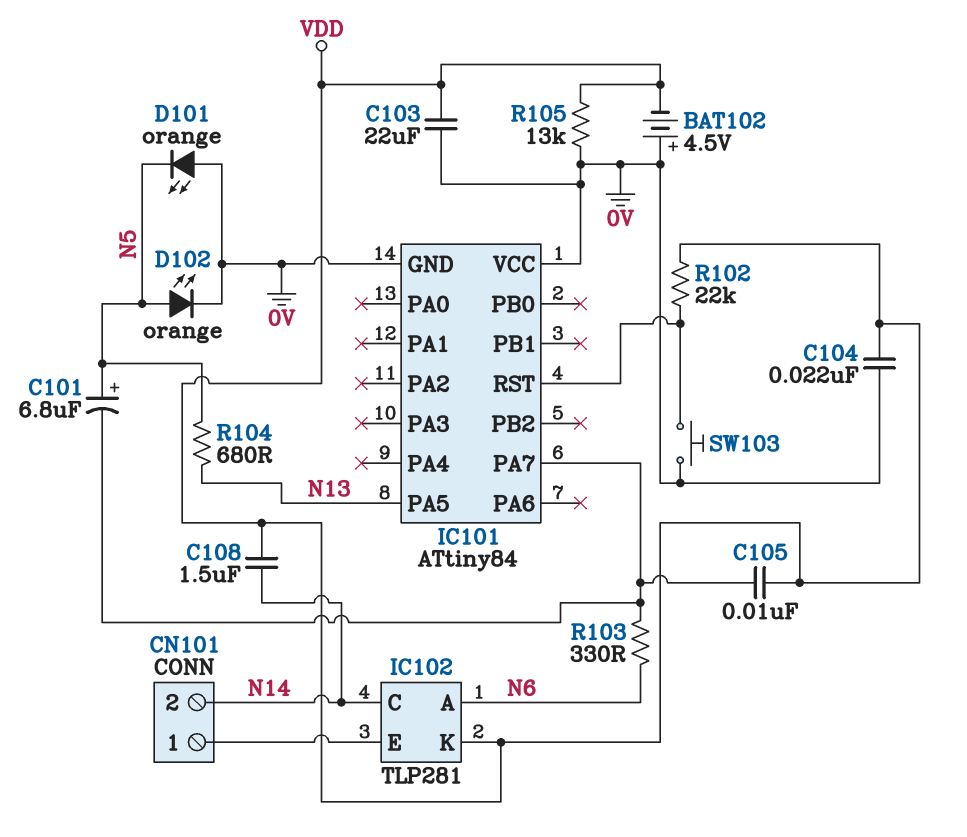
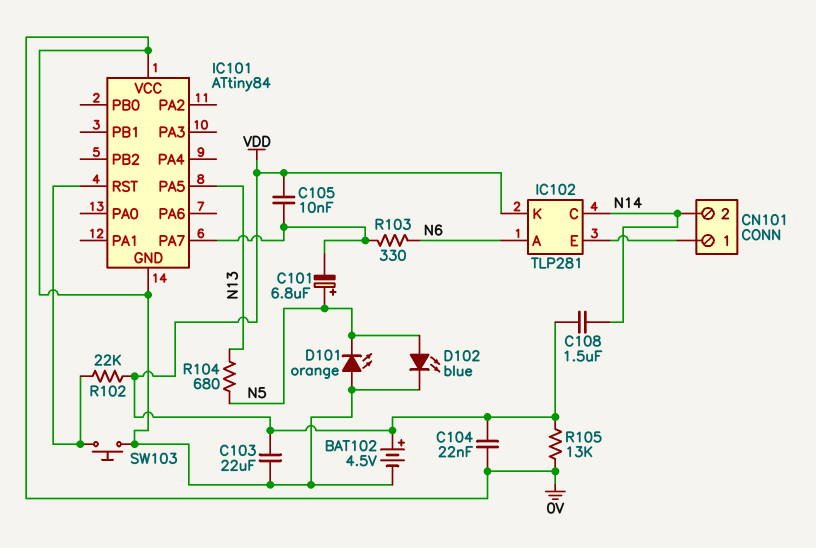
BAT102: 4.5V (plus 0V, minus VDD) -> 4.5V (plus VDD, minus 0V)
D102: LED orange (A N5, K 0V) -> LED blue (A N5, K 0V)

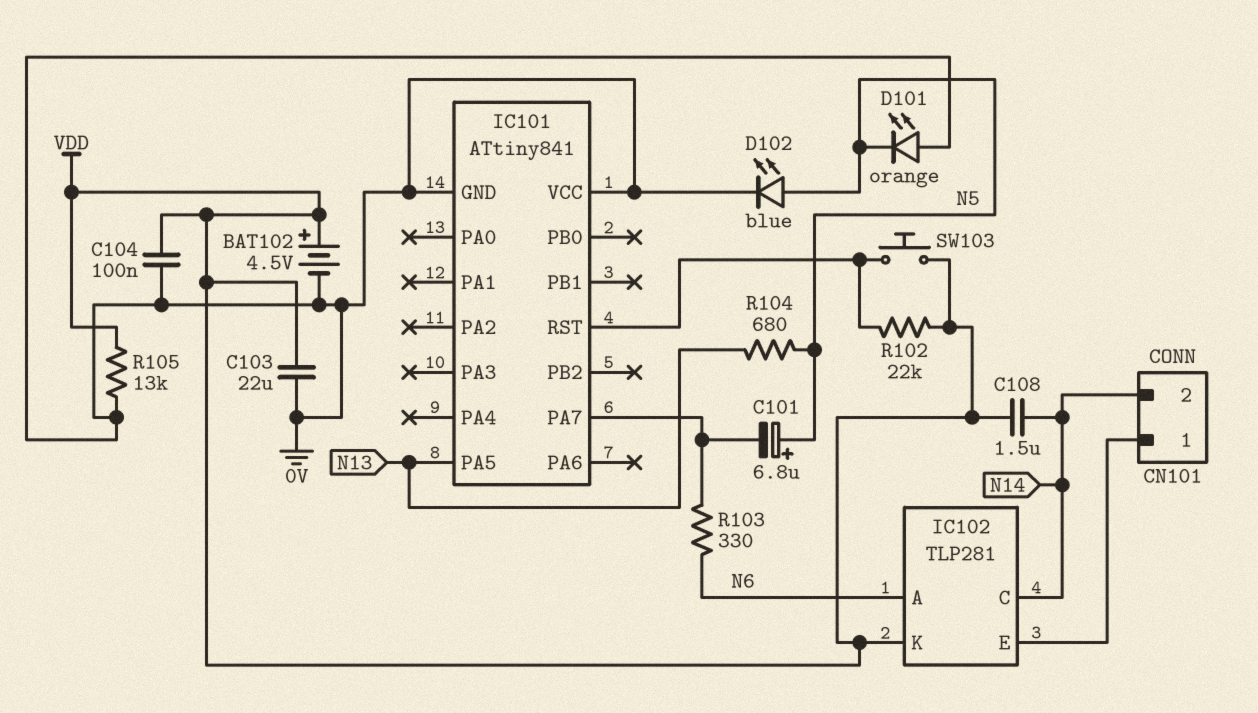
C104: 22nF (0V, VDD) -> 100nF (0V, VDD)
C105: 10nF (IC101/PA7, VDD) -> none
IC101: ATtiny84 -> ATtiny841
SW103: button (0V, IC101/RST) -> button (IC101/RST, VDD)

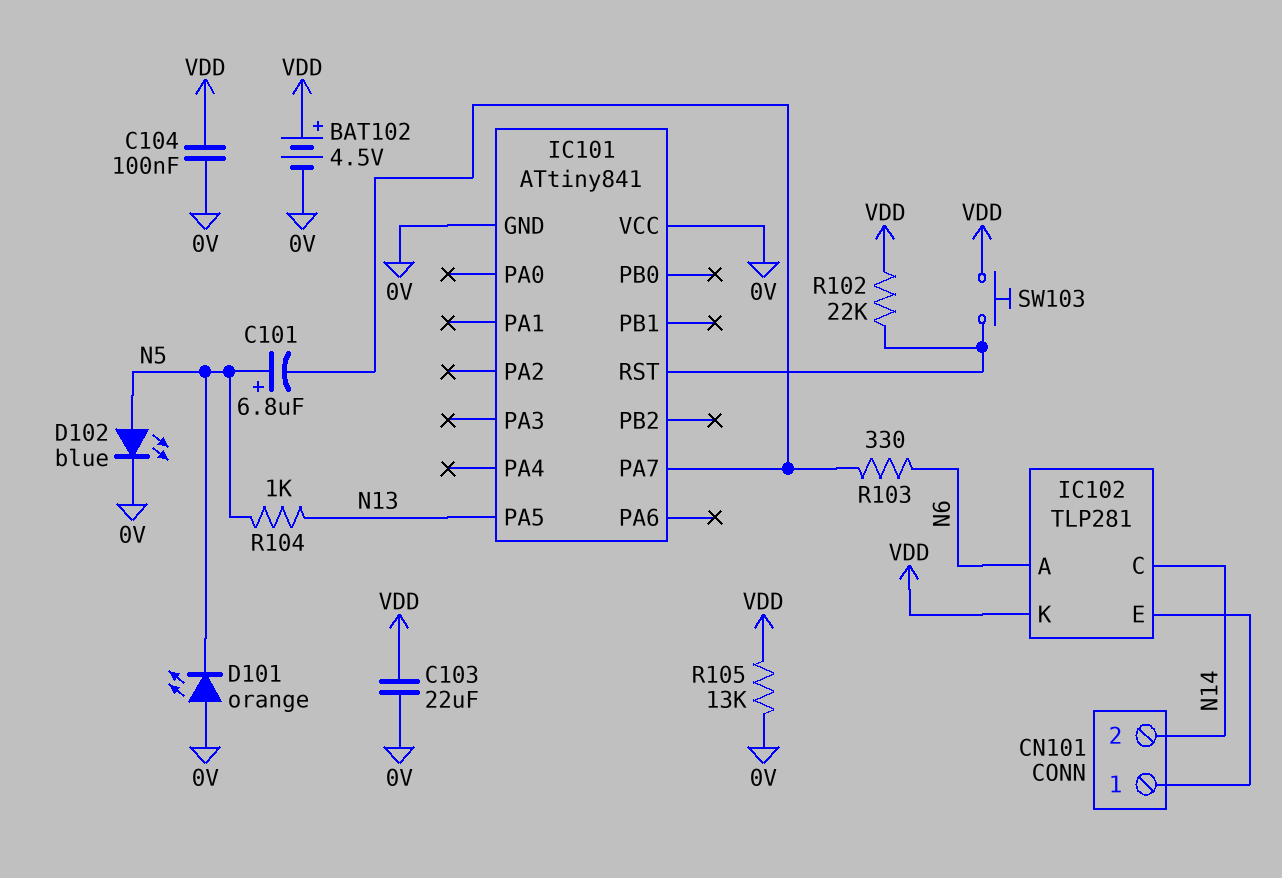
C108: 1.5uF (N14, VDD) -> none
R104: 680 (N5, N13) -> 1k (N5, N13)

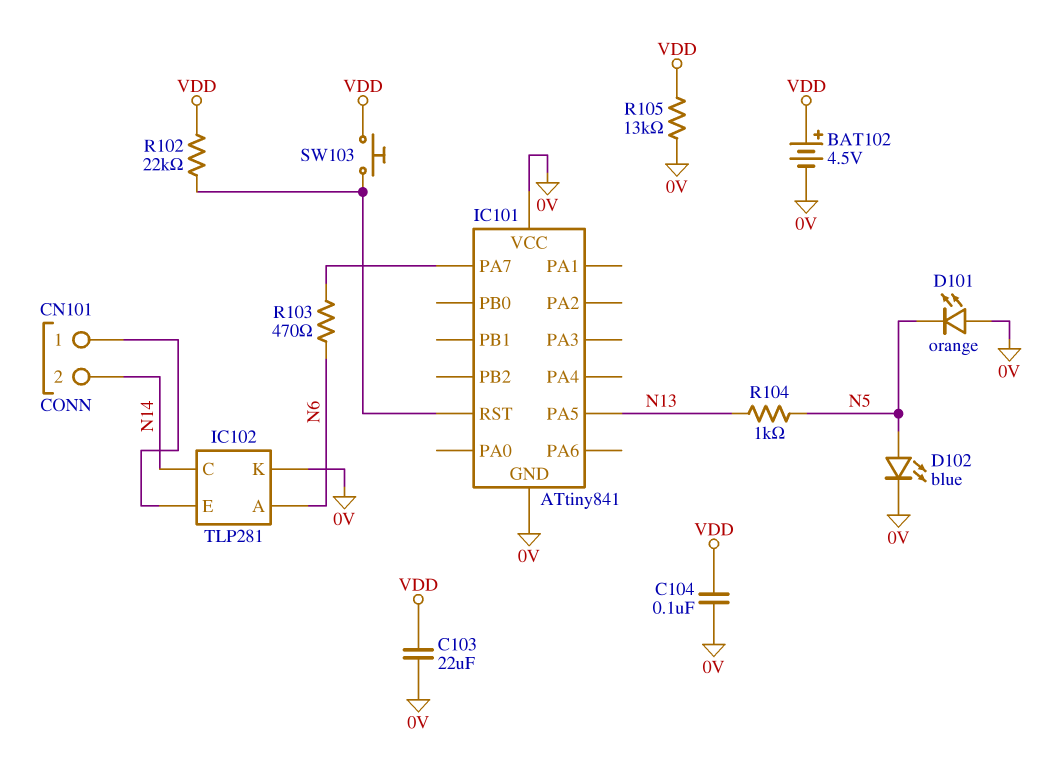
C101: 6.8uF (plus N5, minus IC101/PA7) -> none
IC102 pin K: VDD -> 0V
R103: 330 (IC101/PA7, N6) -> 470 (IC101/PA7, N6)

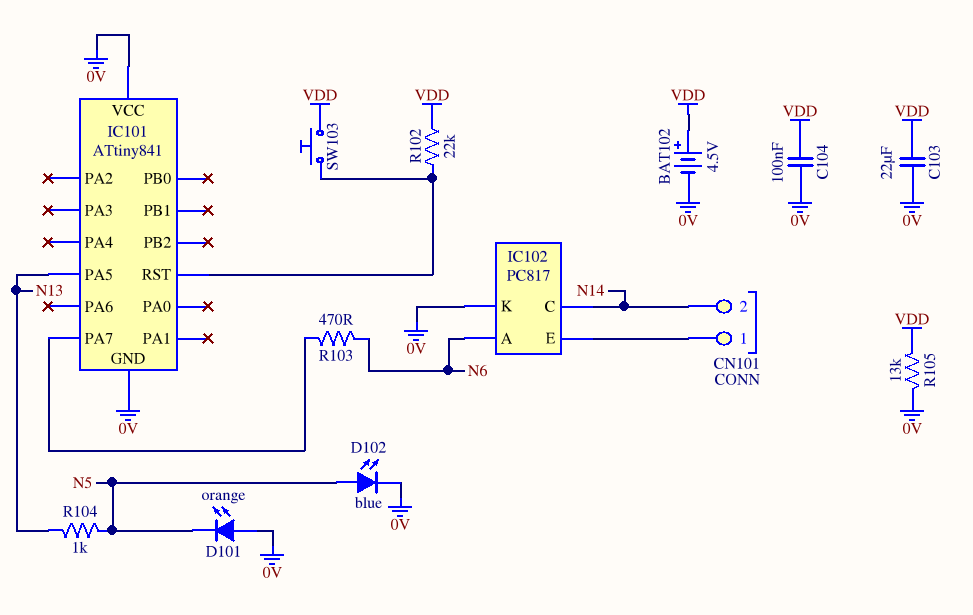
IC102: TLP281 -> PC817

